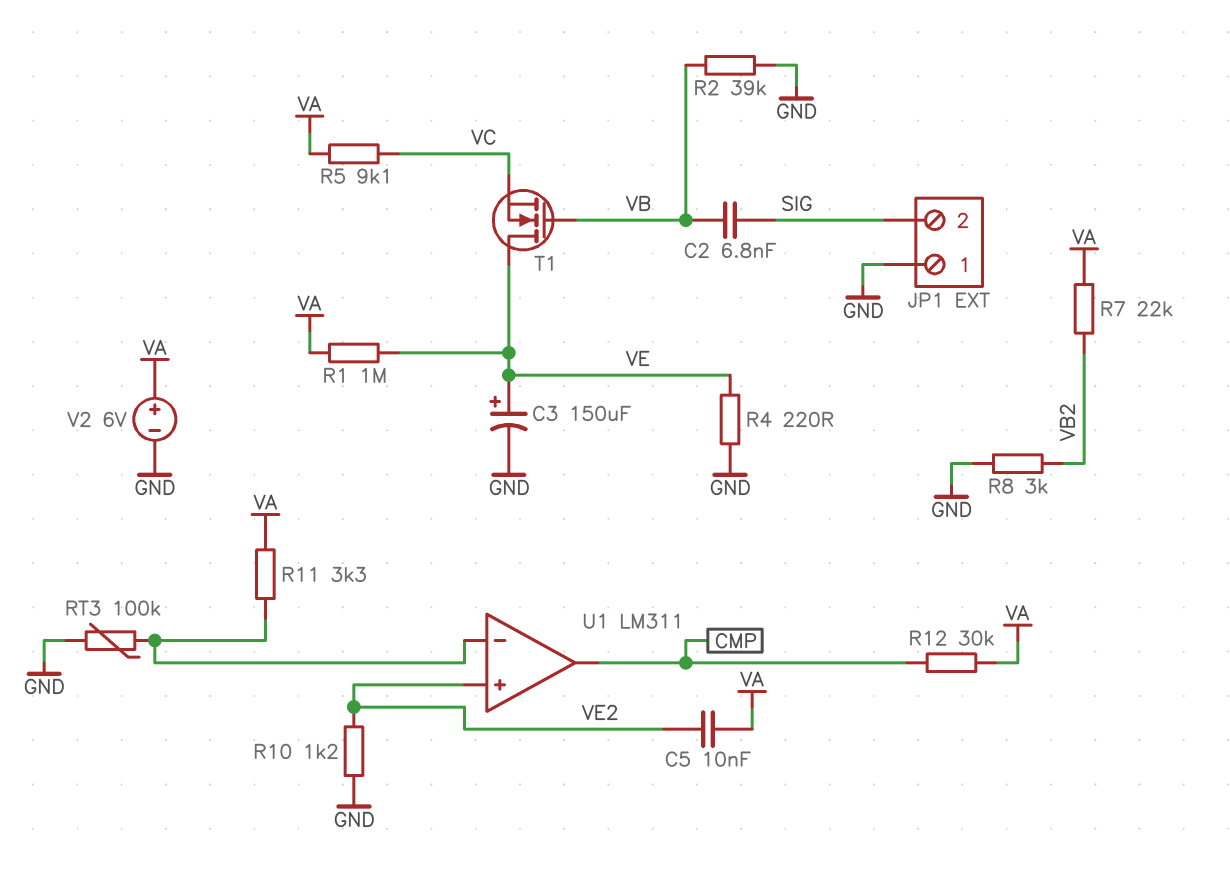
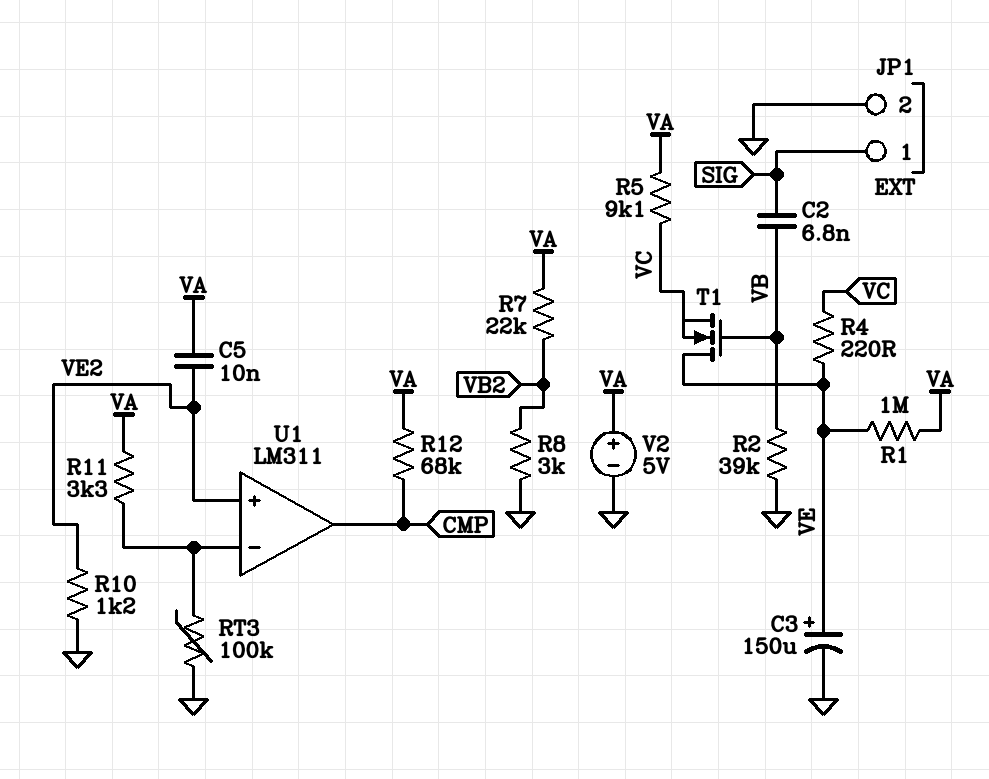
JP1 pin 1: GND -> SIG
JP1 pin 2: SIG -> GND
R4: 220 (GND, VE) -> 220 (VC, VE)
R12: 30k (CMP, VA) -> 68k (CMP, VA)
V2: 6V (plus VA, minus GND) -> 5V (plus VA, minus GND)

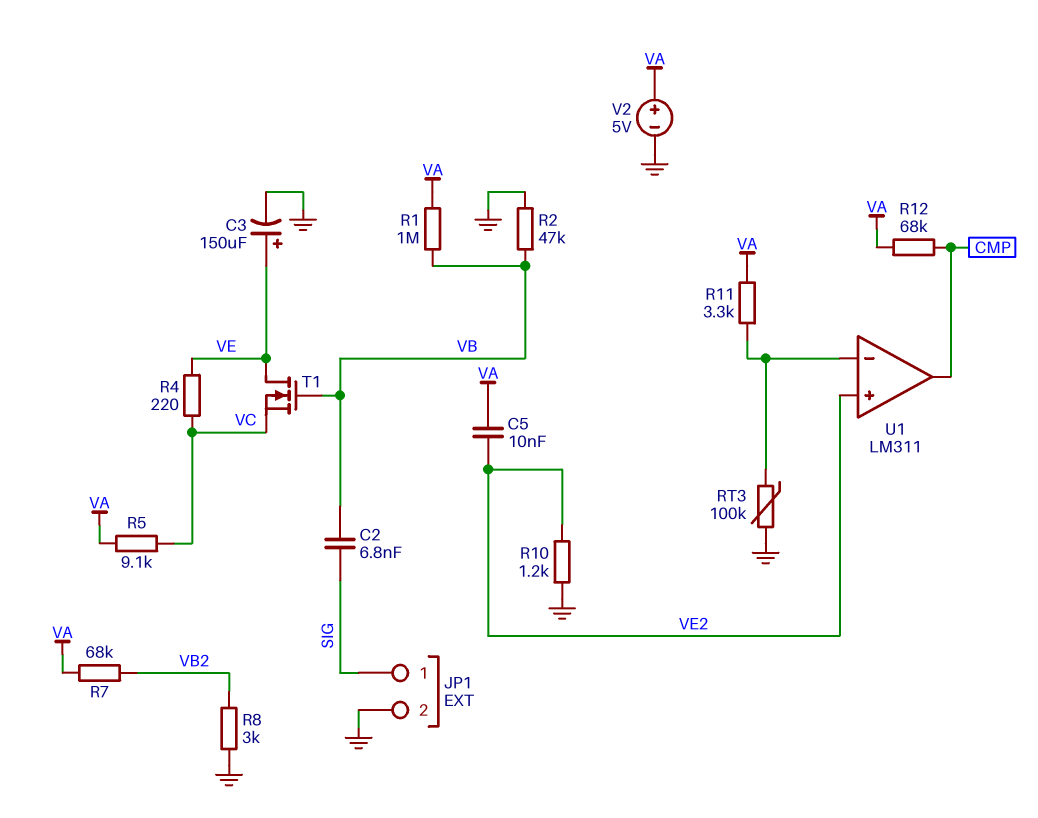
R1: 1M (VA, VE) -> 1M (VA, VB)
R2: 39k (GND, VB) -> 47k (GND, VB)
R7: 22k (VA, VB2) -> 68k (VA, VB2)

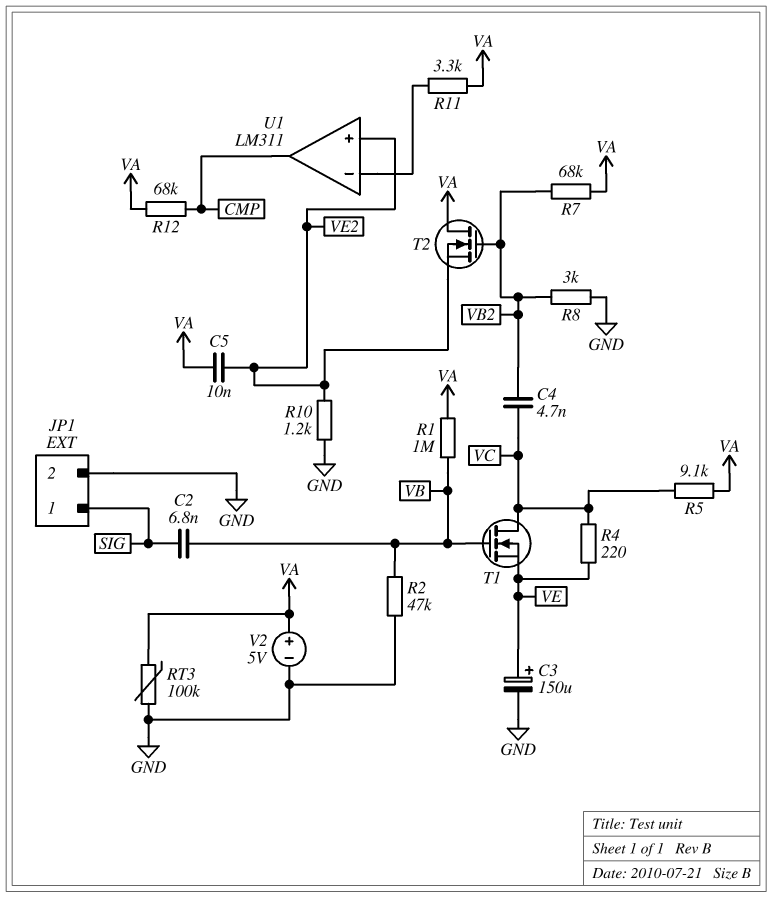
C4: none -> 4.7nF (VB2, VC)
RT3: 100k (GND, U1/in-) -> 100k (GND, VA)
T1: NMOS (G VB, D VE, S VC) -> NMOS (G VB, D VC, S VE)
T2: none -> NMOS (G VB2, D VA, S VE2)

